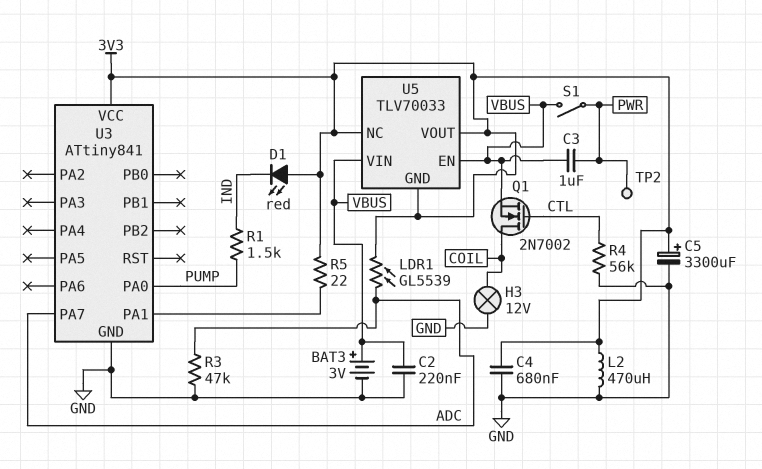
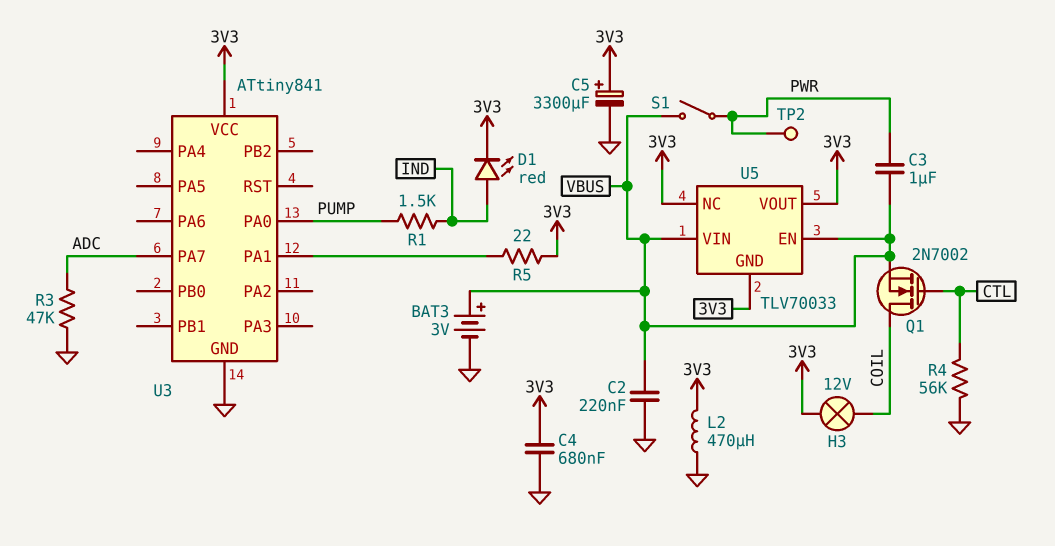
D1: LED red (A 3V3, K IND) -> LED red (A IND, K 3V3)
H3: lamp 12V (COIL, GND) -> lamp 12V (3V3, COIL)
LDR1: GL5539 (3V3, ADC) -> none

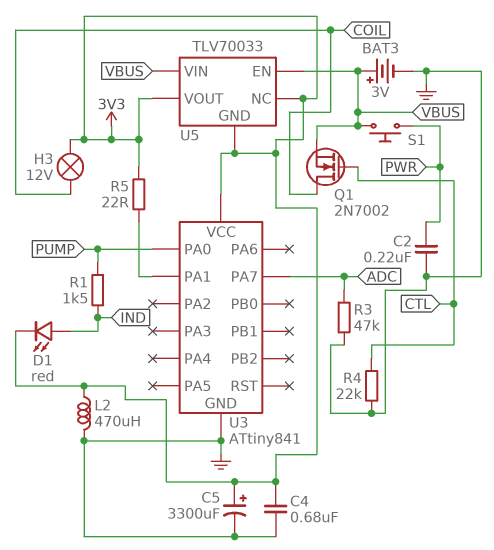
C2: 220nF (GND, VBUS) -> 220nF (GND, PWR)
C3: 1uF (PWR, VBUS) -> none
R4: 56k (CTL, GND) -> 22k (CTL, GND)
S1: switch (PWR, VBUS) -> button (PWR, VBUS)
TP2: test point (PWR) -> none

